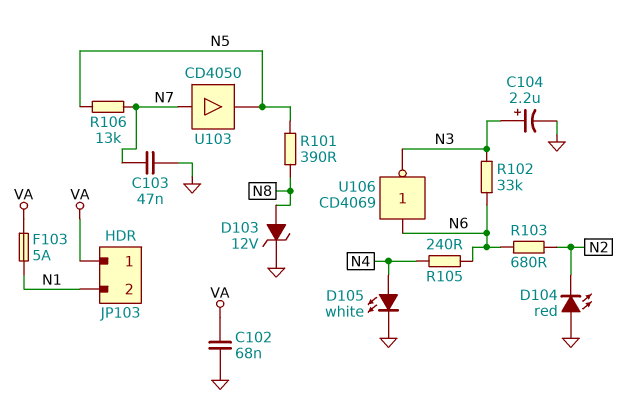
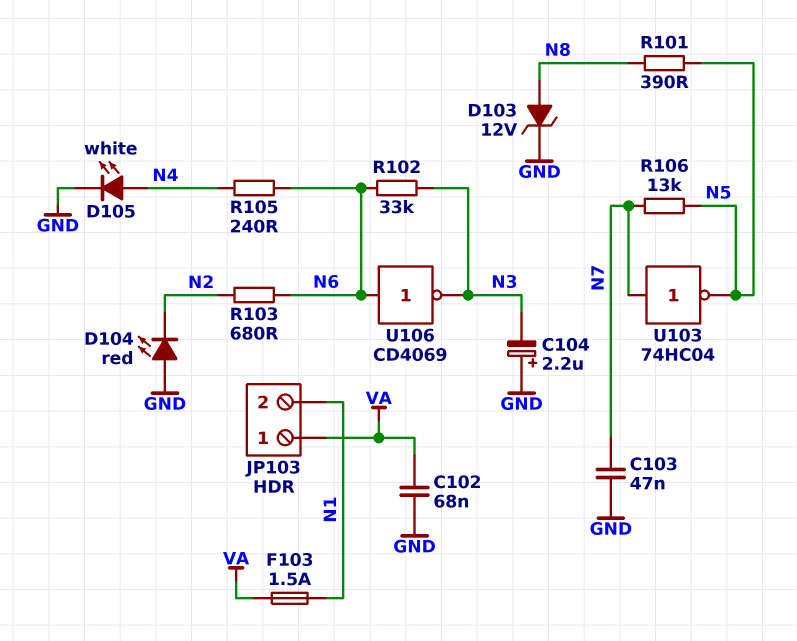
C104: 2.2uF (plus N3, minus GND) -> 2.2uF (plus GND, minus N3)
F103: 5A (N1, VA) -> 1.5A (N1, VA)
U103: buffer CD4050 (in N7, out N5) -> NOT 74HC04 (in N7, out N5)

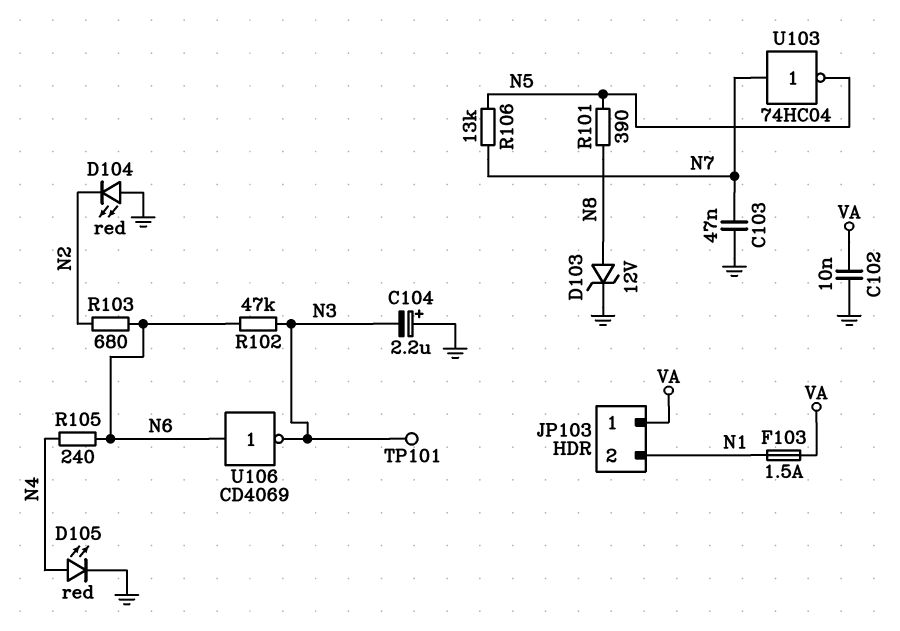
C102: 68nF (GND, VA) -> 10nF (GND, VA)
D105: LED white (A N4, K GND) -> LED red (A N4, K GND)
R102: 33k (N3, N6) -> 47k (N3, N6)
TP101: none -> test point (N3)

